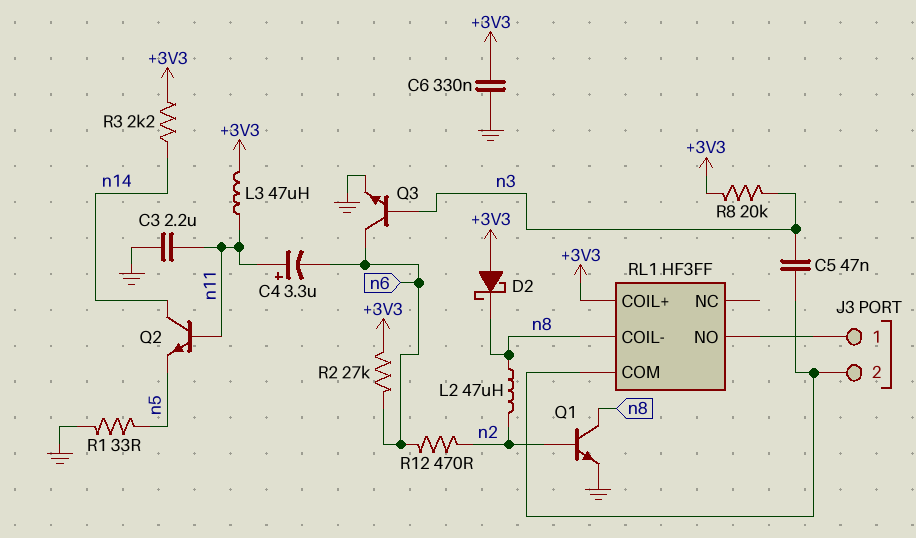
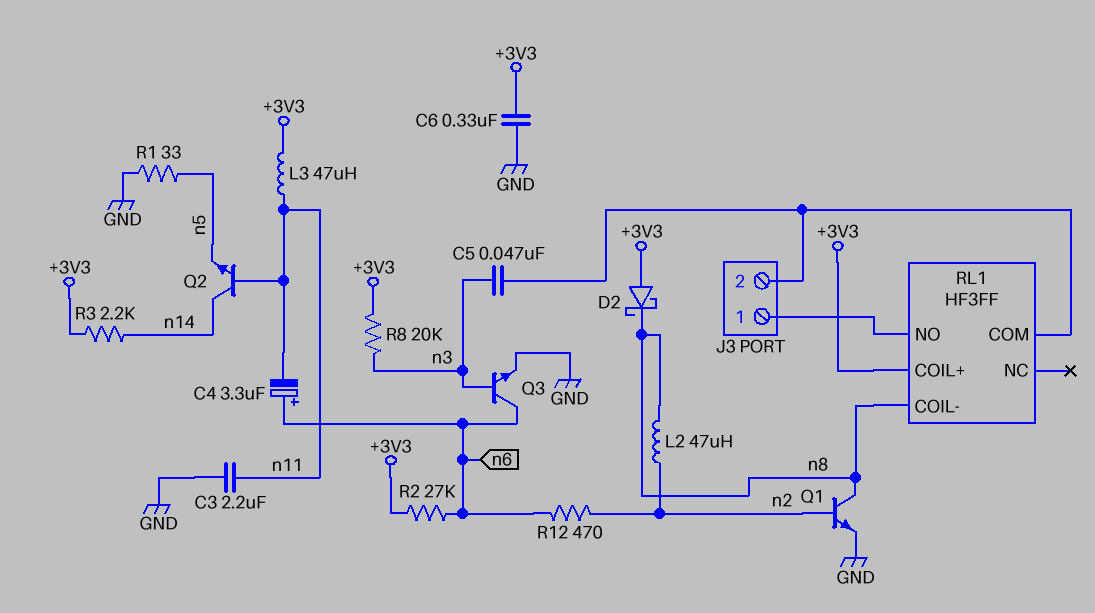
C4: 3.3uF (plus n11, minus n6) -> 3.3uF (plus n6, minus n11)

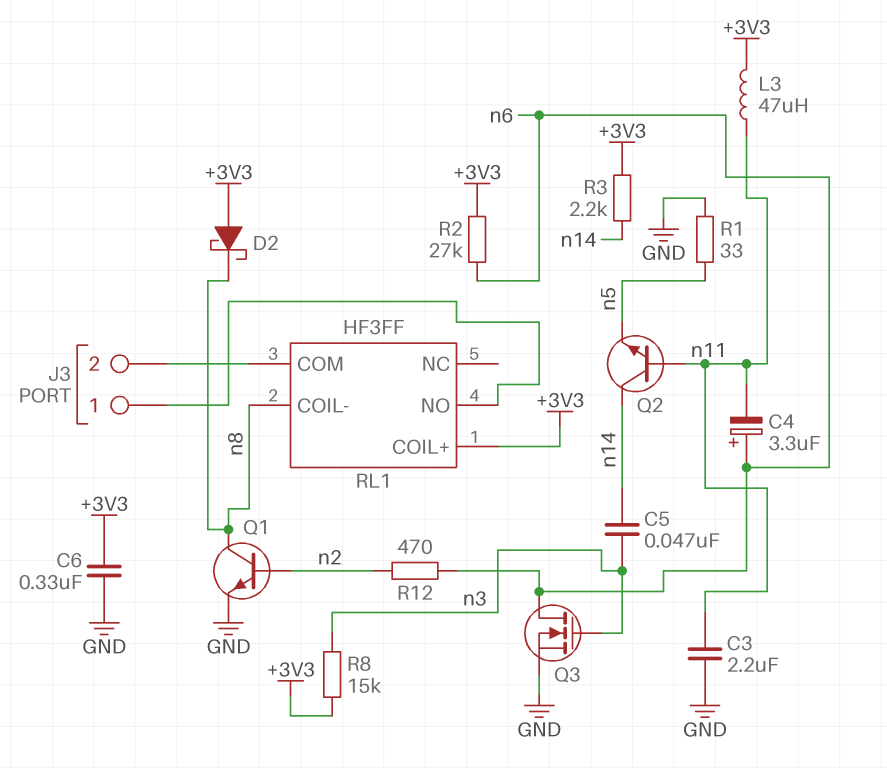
C5: 47nF (J3/2, n3) -> 47nF (n3, n14)
L2: 47uH (n2, n8) -> none
Q3: NPN (B n3, C n6, E GND) -> NMOS (G n3, D n6, S GND)
R8: 20k (+3V3, n3) -> 15k (+3V3, n3)

